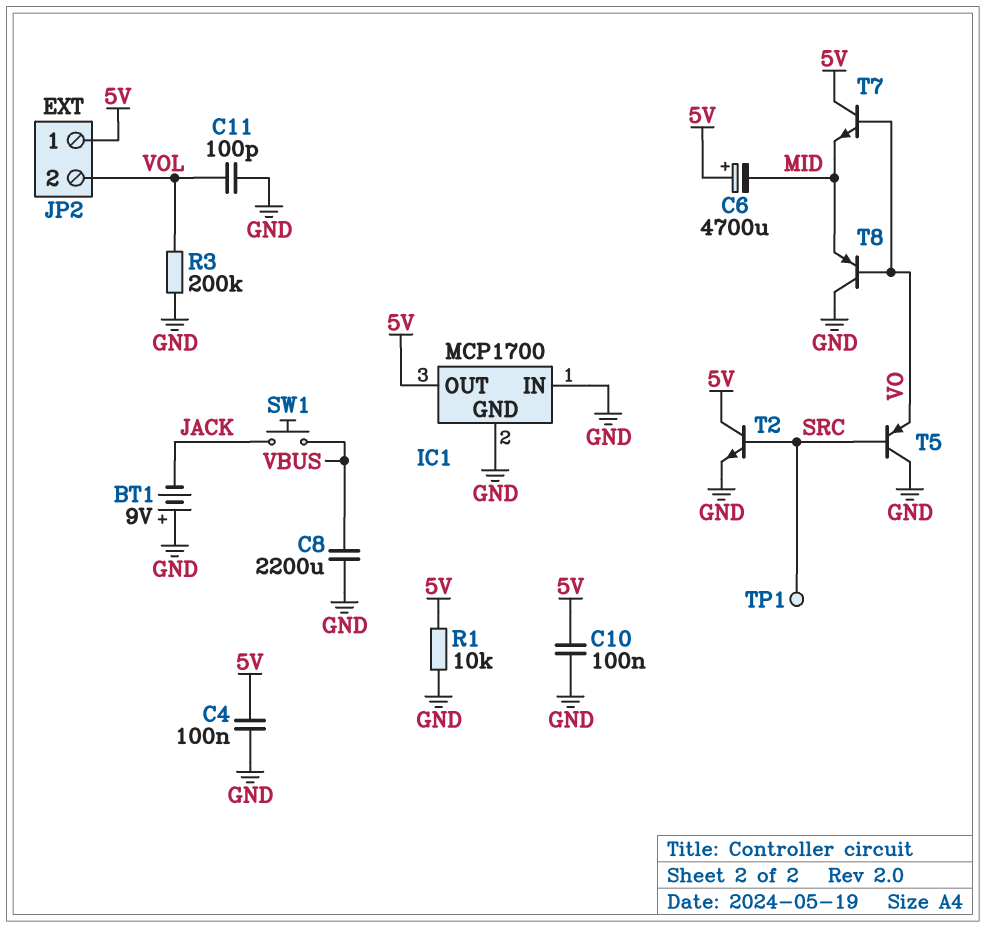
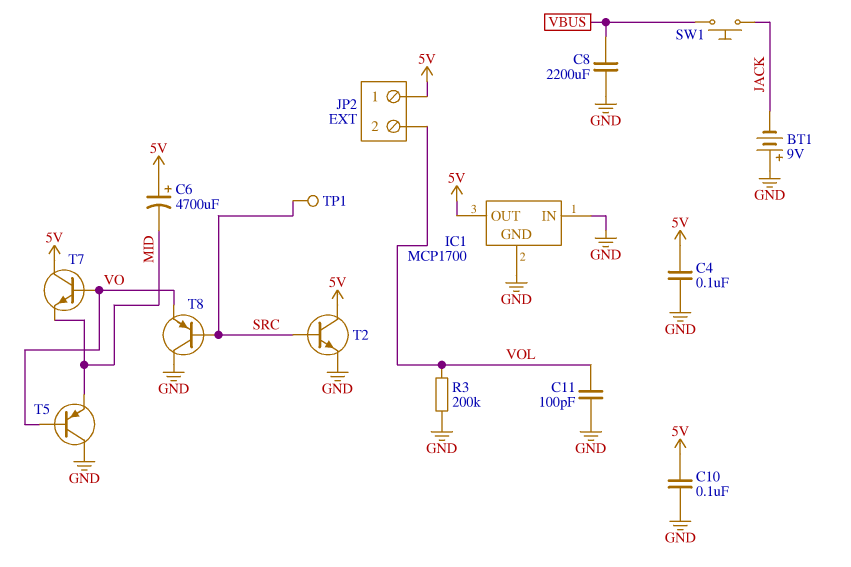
R1: 10k (5V, GND) -> none
T5: PNP (B SRC, C GND, E VO) -> PNP (B VO, C GND, E MID)
T8: PNP (B VO, C GND, E MID) -> PNP (B SRC, C GND, E VO)

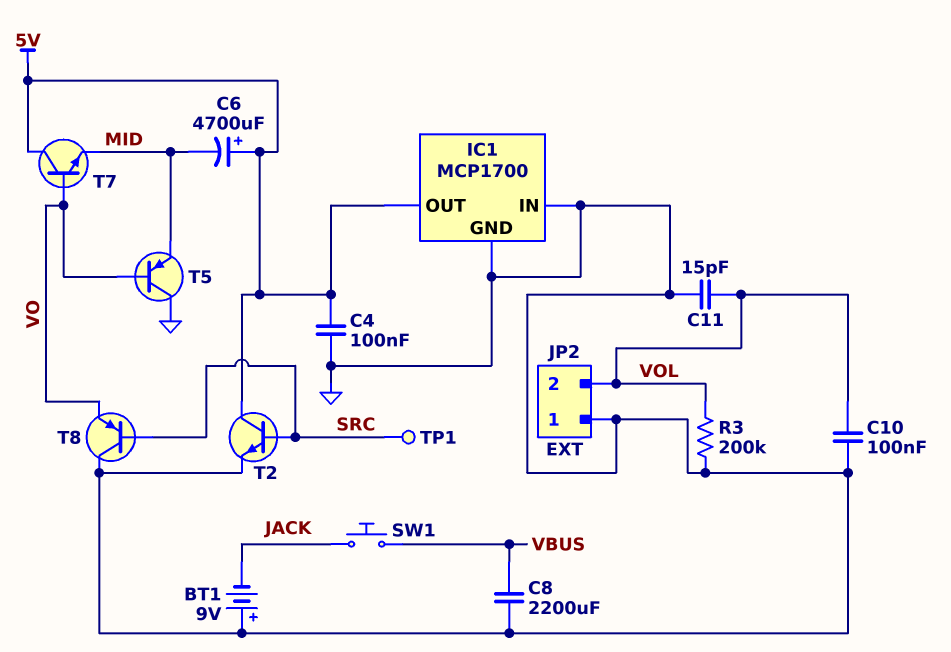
C10: 100nF (5V, GND) -> 100nF (GND, VOL)
C11: 100pF (GND, VOL) -> 15pF (GND, VOL)
JP2 pin 1: 5V -> GND

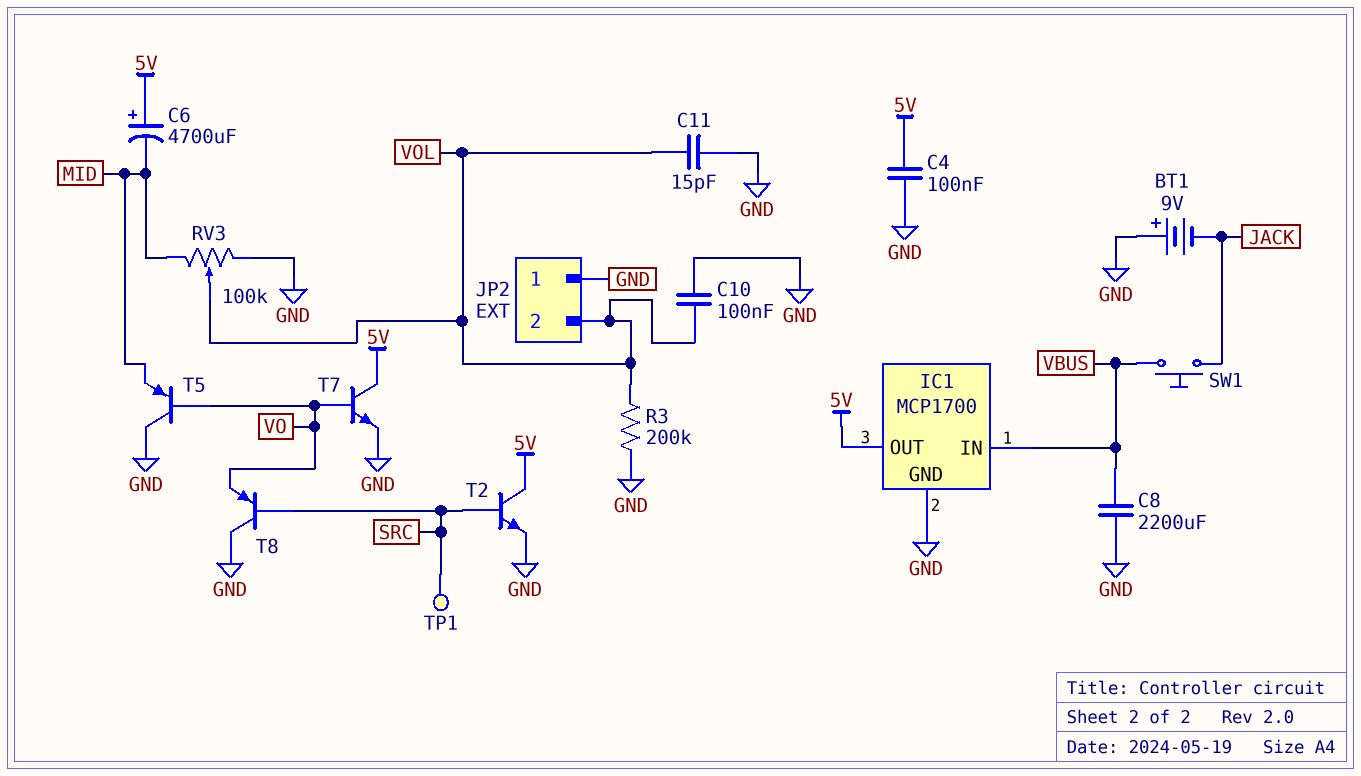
IC1 pin IN: GND -> VBUS
RV3: none -> 100k (GND, MID, wiper VOL)
T7: NPN (B VO, C 5V, E MID) -> NPN (B VO, C 5V, E GND)

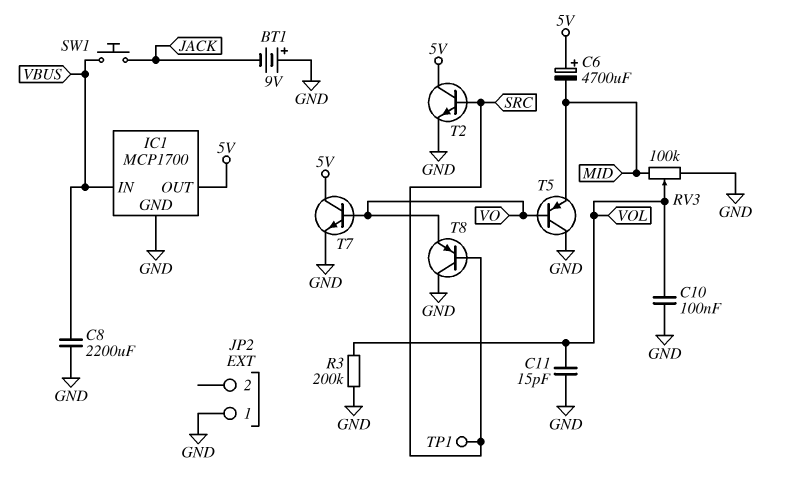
C4: 100nF (5V, GND) -> none
JP2 pin 2: VOL -> none

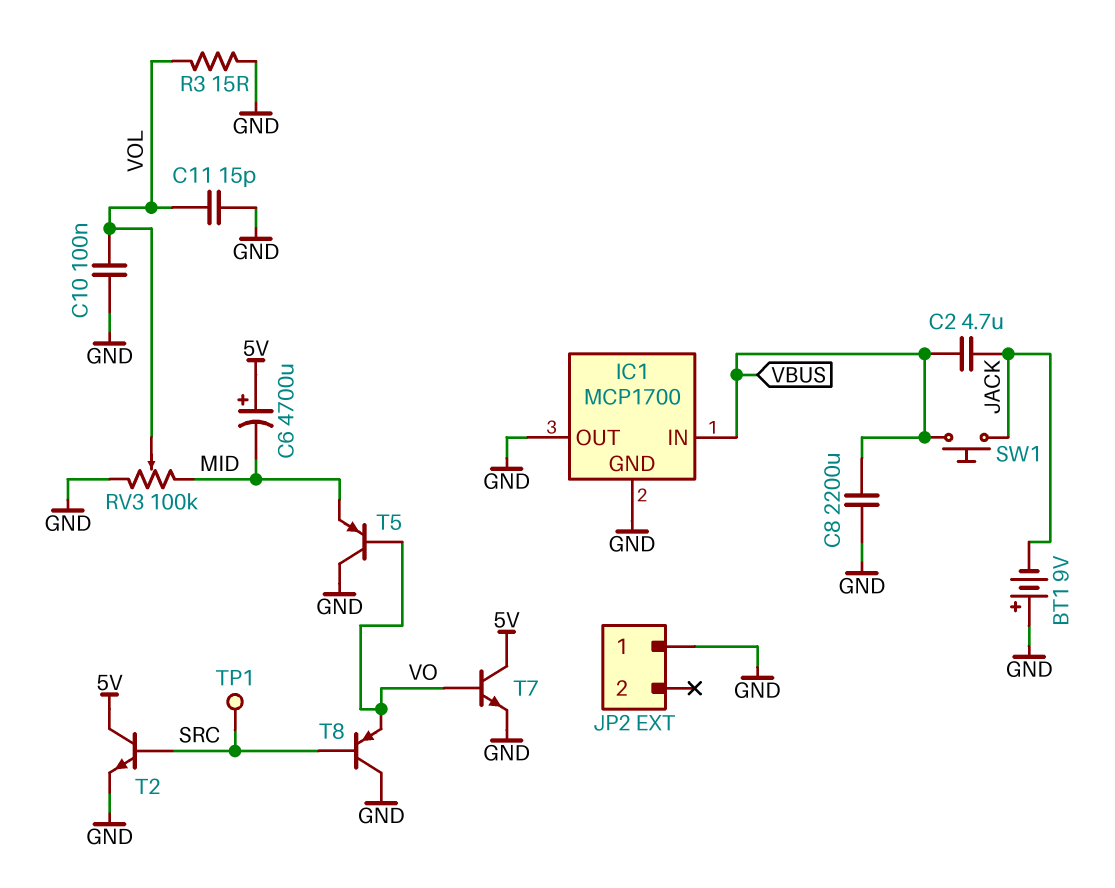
C2: none -> 4.7uF (JACK, VBUS)
IC1 pin OUT: 5V -> GND
R3: 200k (GND, VOL) -> 15 (GND, VOL)

